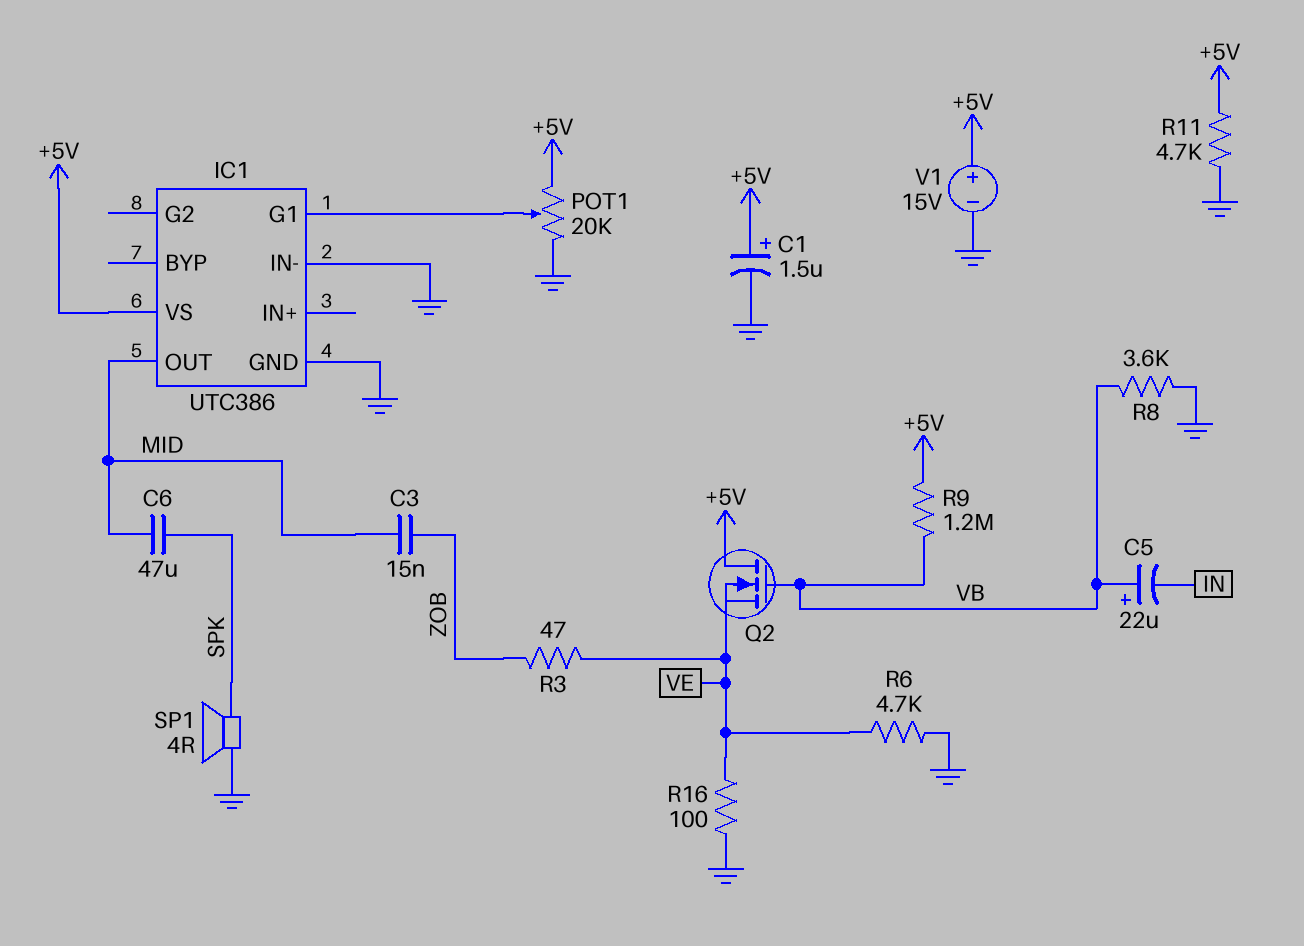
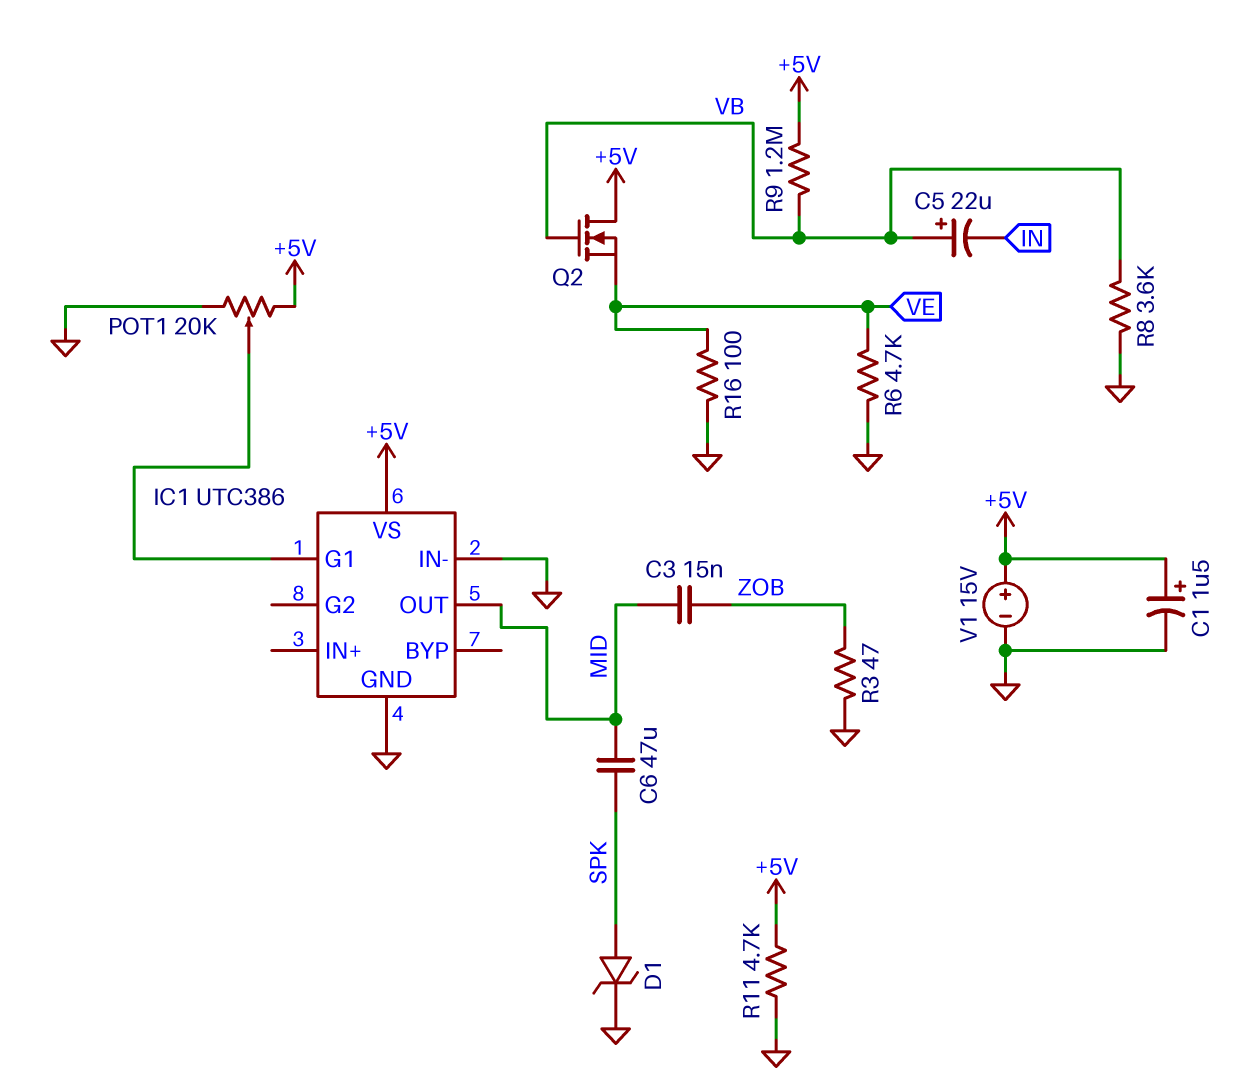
D1: none -> zener (A SPK, K GND)
R3: 47 (VE, ZOB) -> 47 (GND, ZOB)
SP1: speaker 4R (GND, SPK) -> none

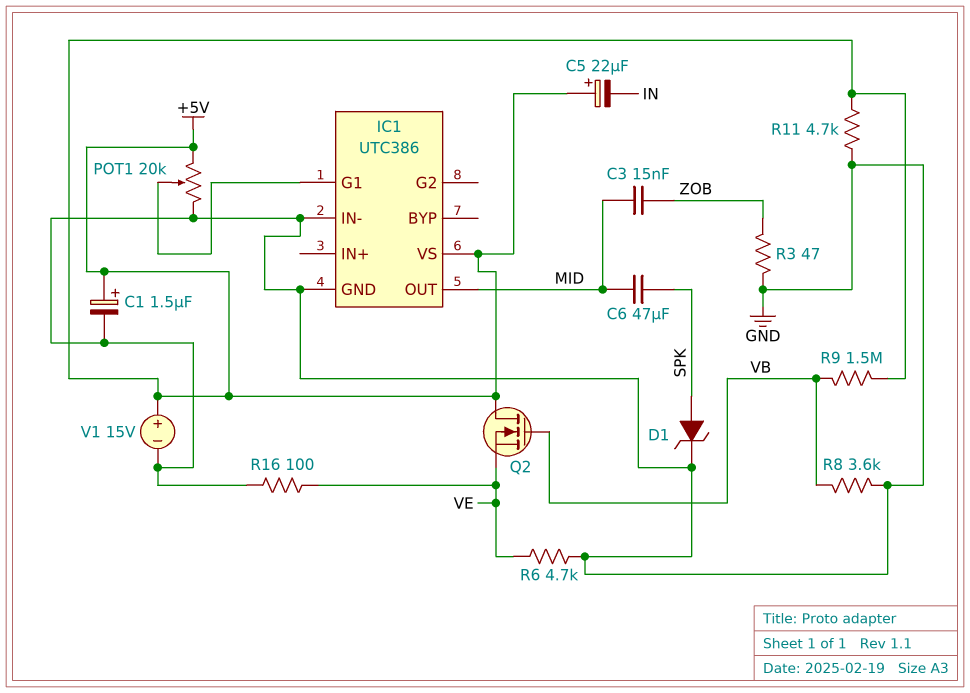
C5: 22uF (plus VB, minus IN) -> 22uF (plus +5V, minus IN)
R9: 1.2M (+5V, VB) -> 1.5M (+5V, VB)

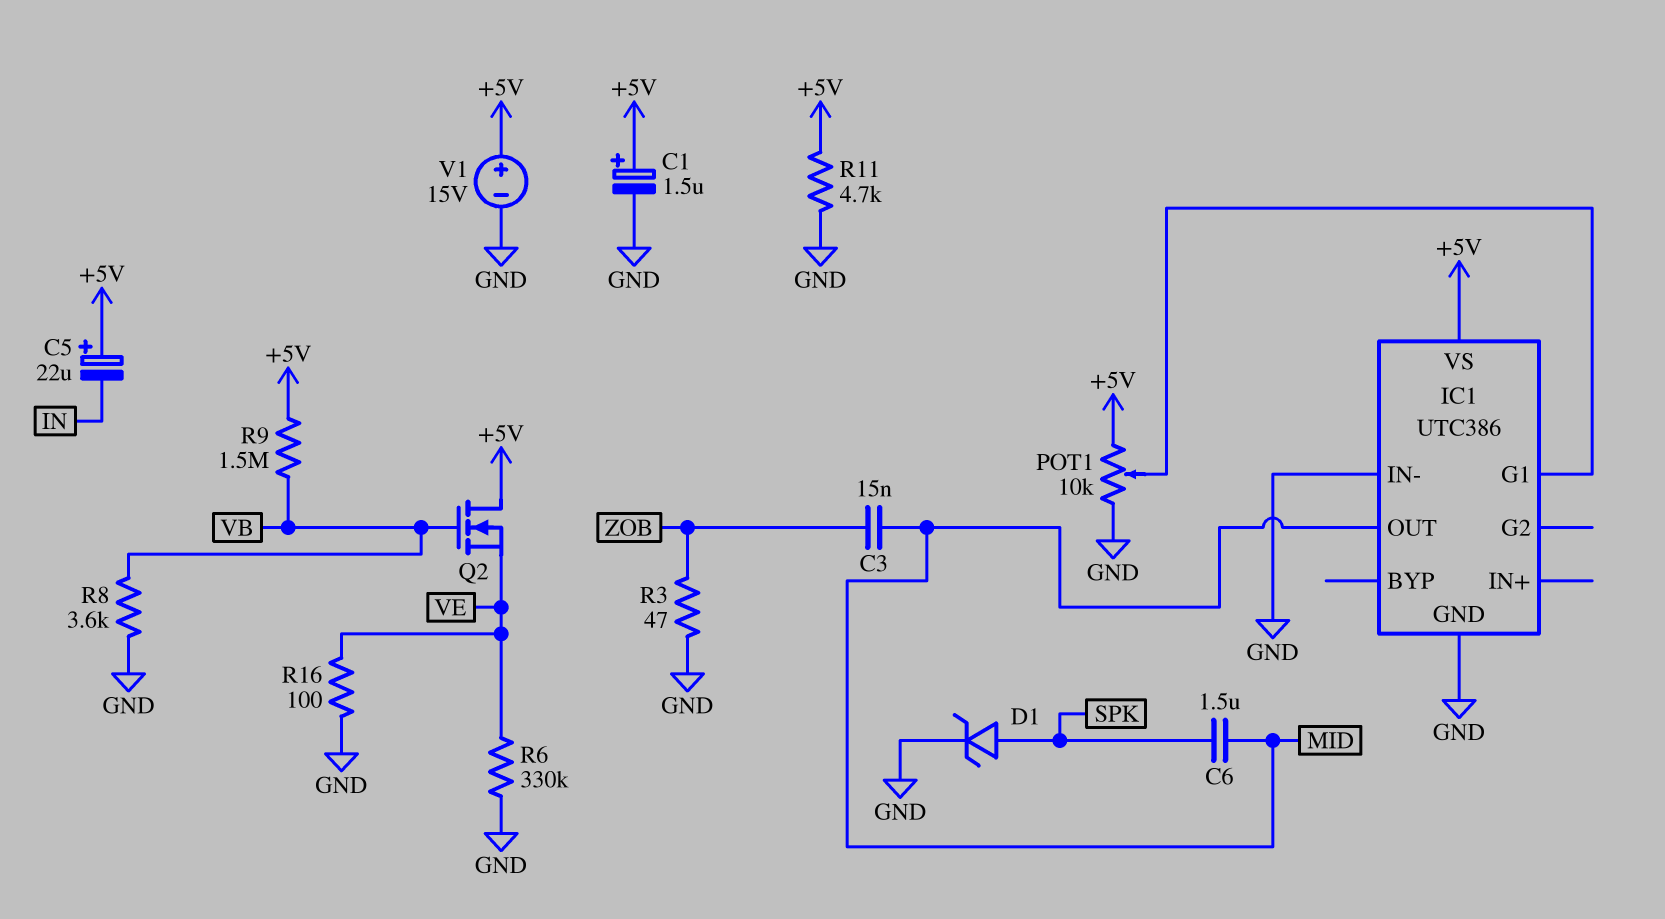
C6: 47uF (MID, SPK) -> 1.5uF (MID, SPK)
POT1: 20k (+5V, GND, wiper IC1/G1) -> 10k (+5V, GND, wiper IC1/G1)
R6: 4.7k (GND, VE) -> 330k (GND, VE)

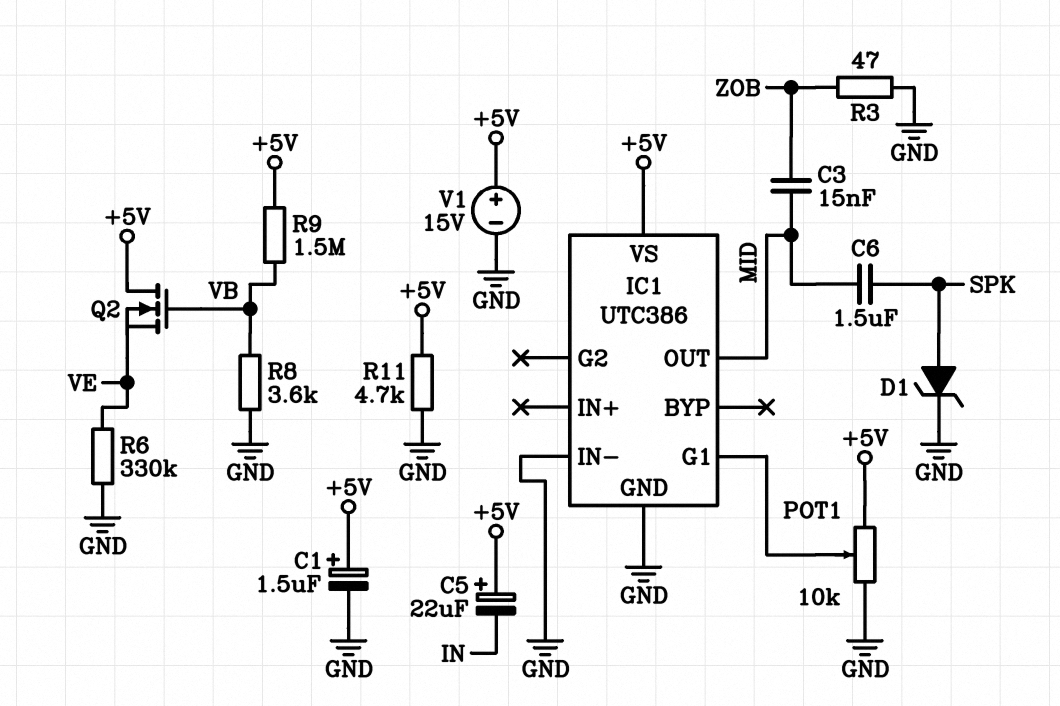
R16: 100 (GND, VE) -> none

